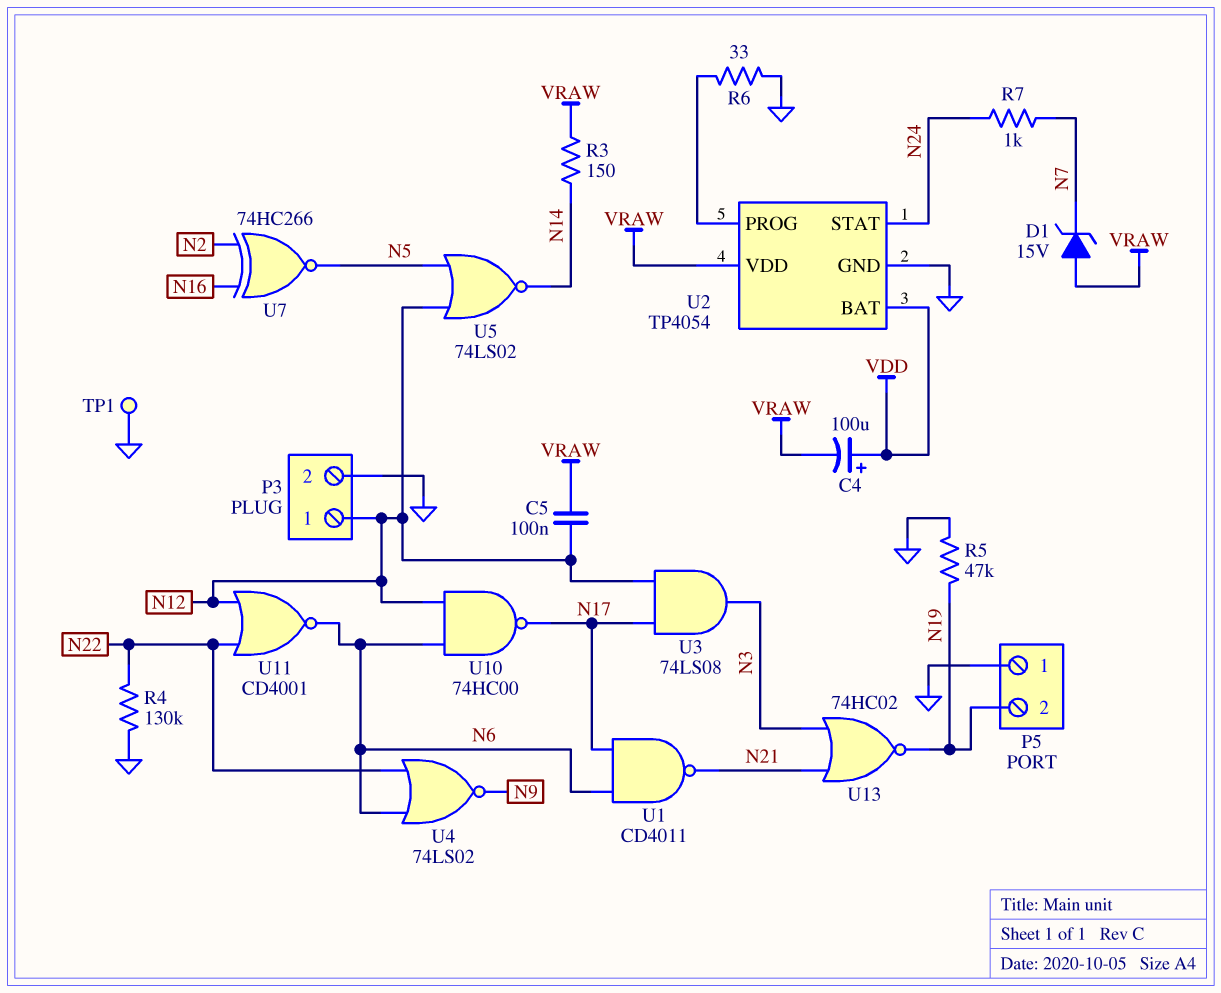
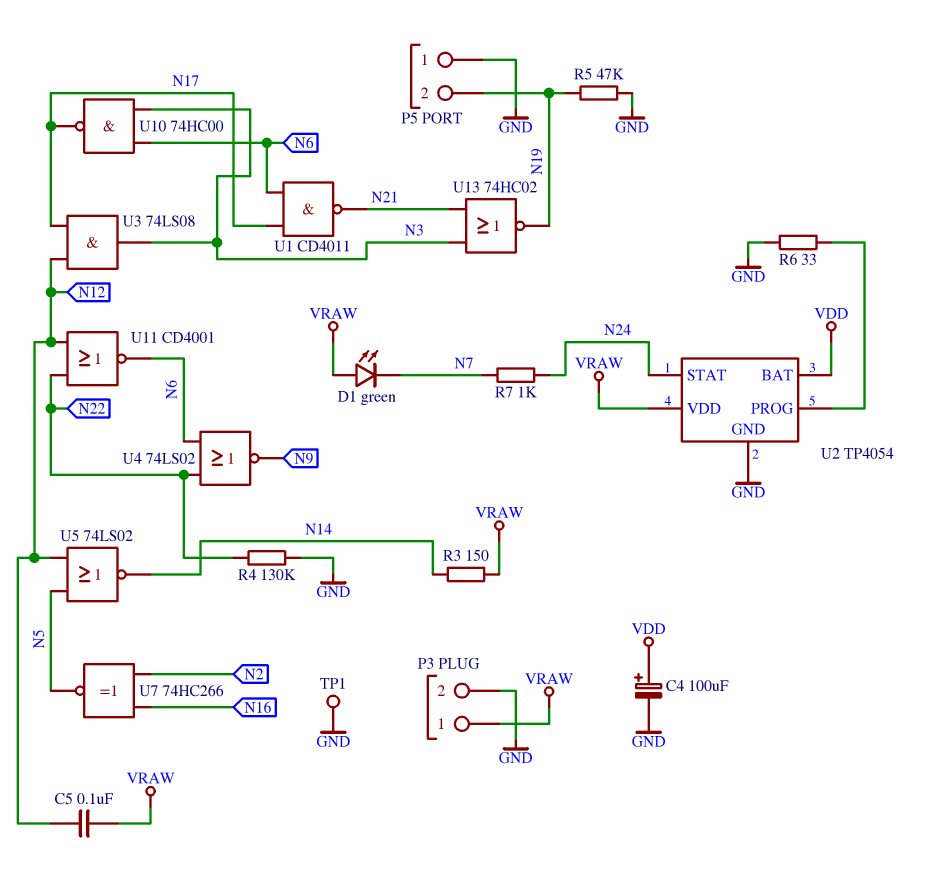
C4: 100uF (plus VDD, minus VRAW) -> 100uF (plus VDD, minus GND)
D1: zener 15V (A VRAW, K N7) -> LED green (A VRAW, K N7)
P3 pin 1: N12 -> VRAW
U10: NAND 74HC00 (in N6, in N12, out N17) -> NAND 74HC00 (in N3, in N6, out N17)

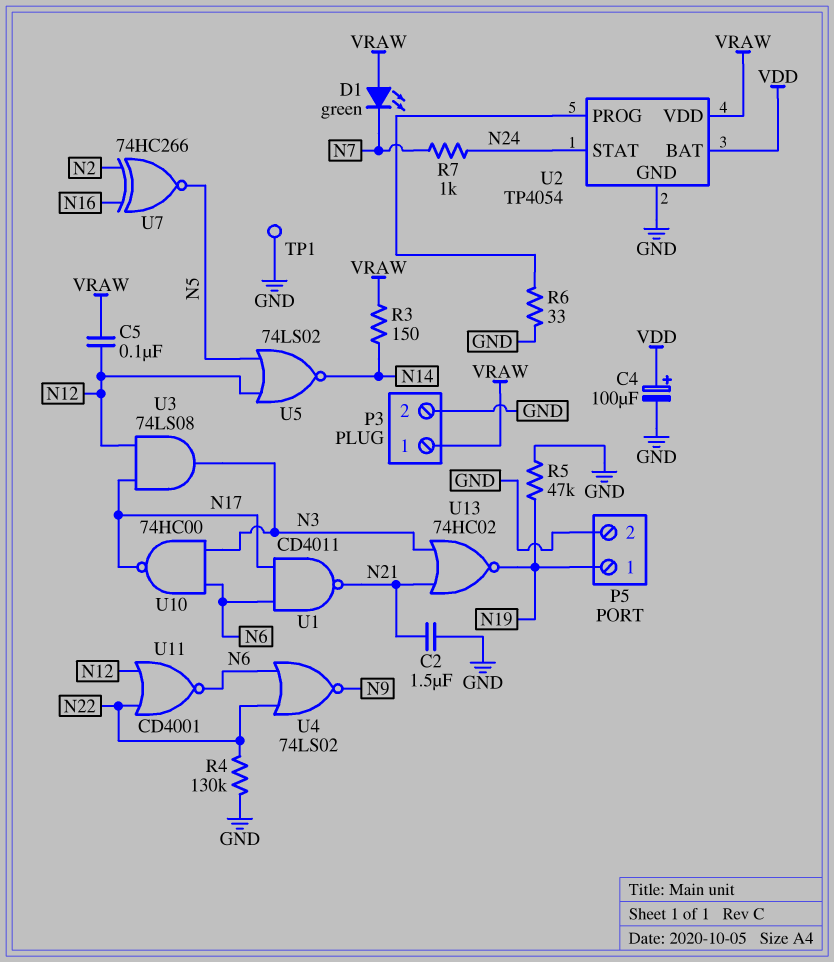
C2: none -> 1.5uF (GND, N21)
P5 pin 1: GND -> N19
P5 pin 2: N19 -> GND

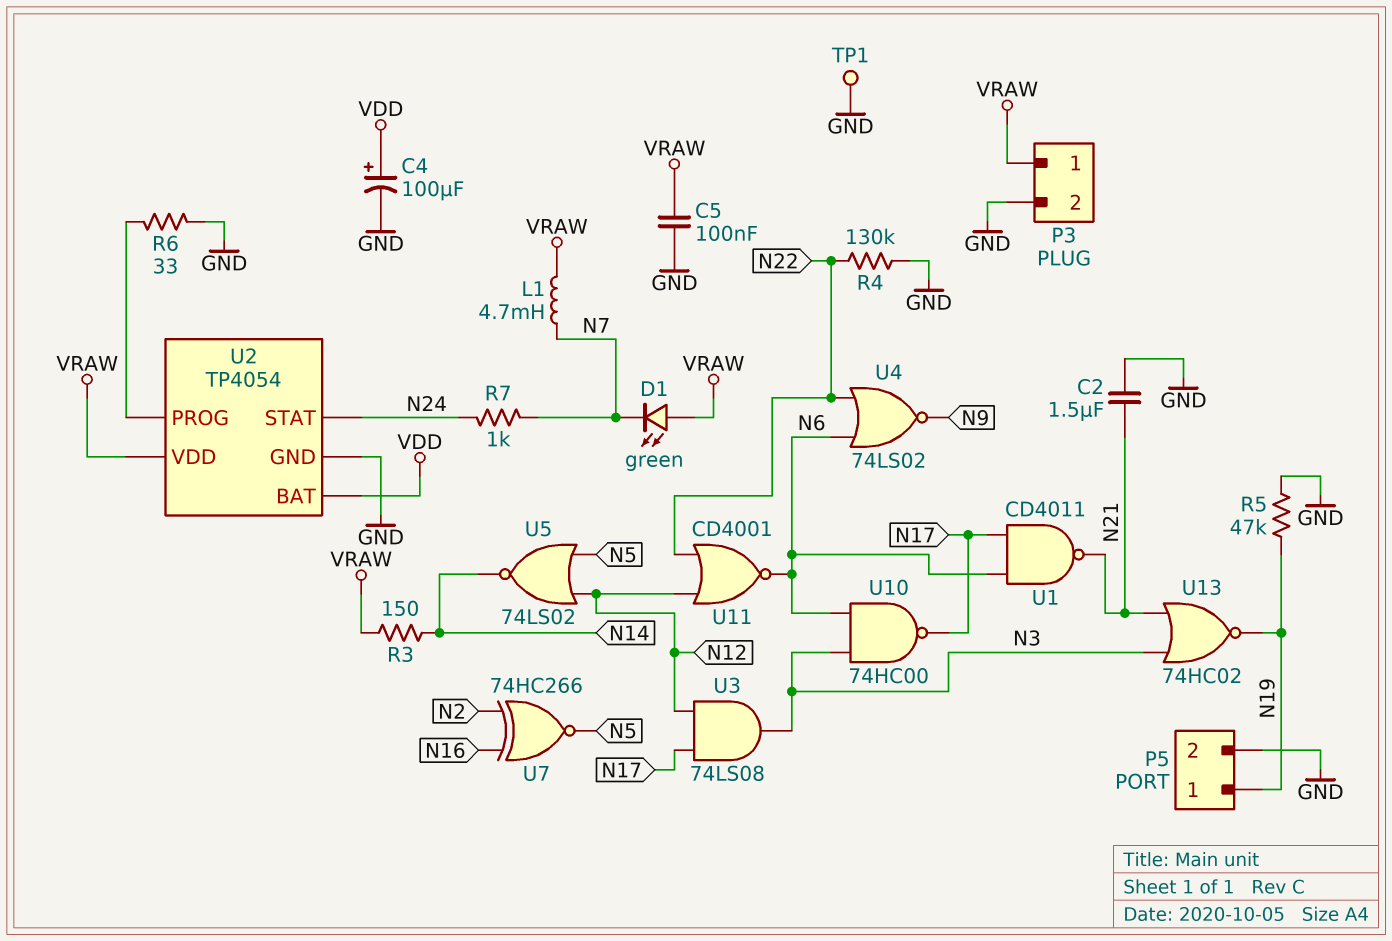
C5: 100nF (N12, VRAW) -> 100nF (GND, VRAW)
L1: none -> 4.7mH (N7, VRAW)

